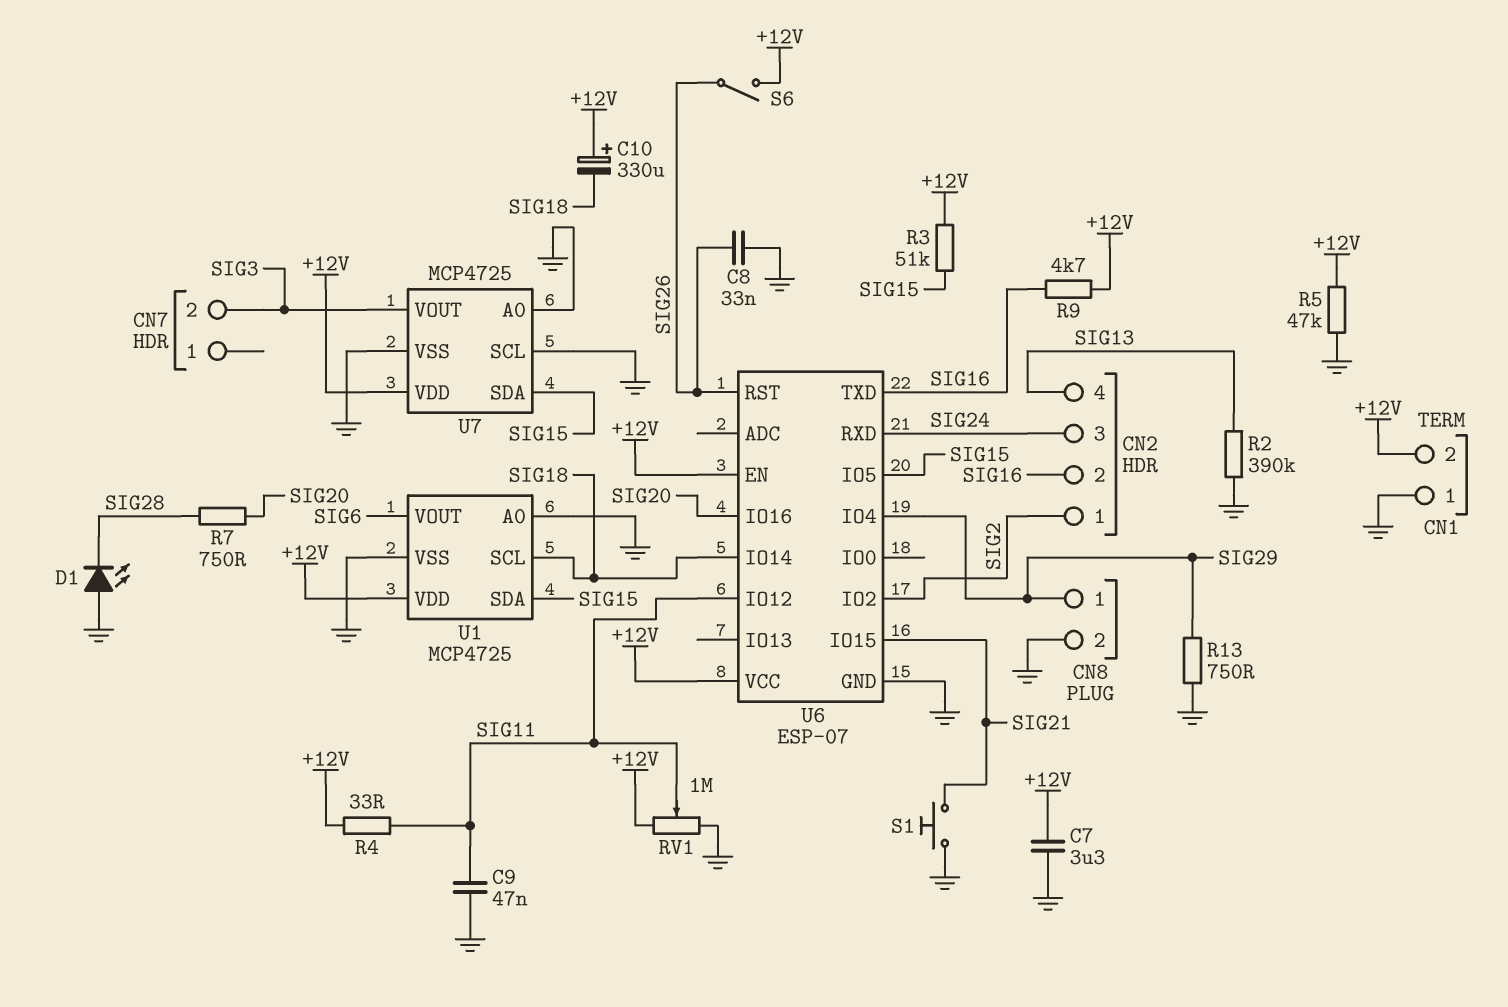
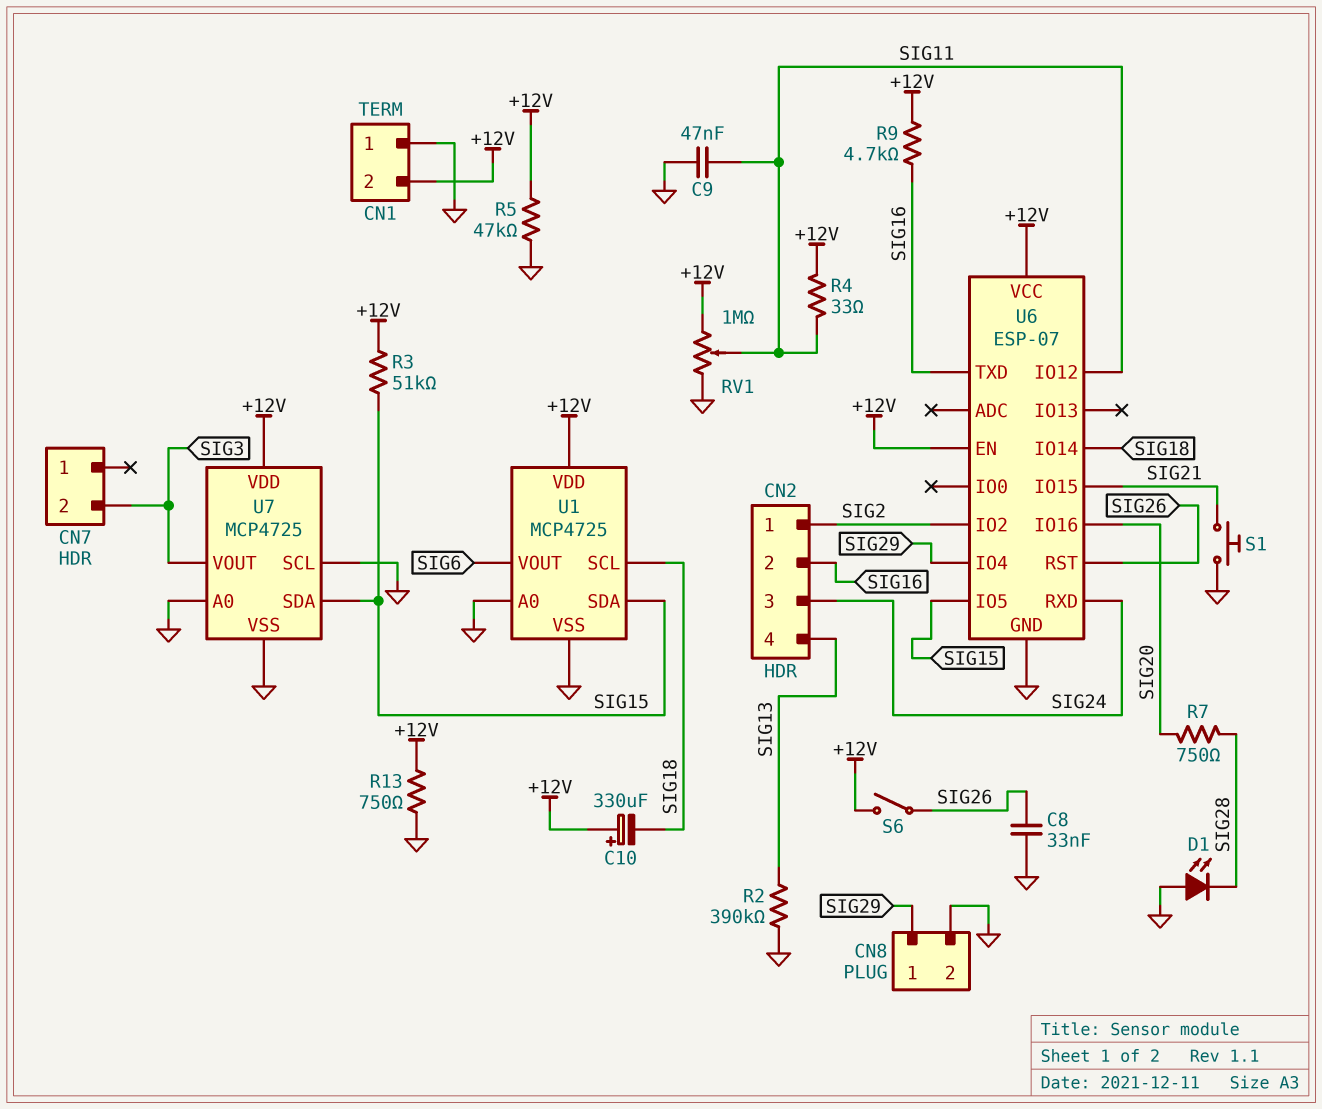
C7: 3.3uF (+12V, GND) -> none
R13: 750 (GND, SIG29) -> 750 (+12V, GND)

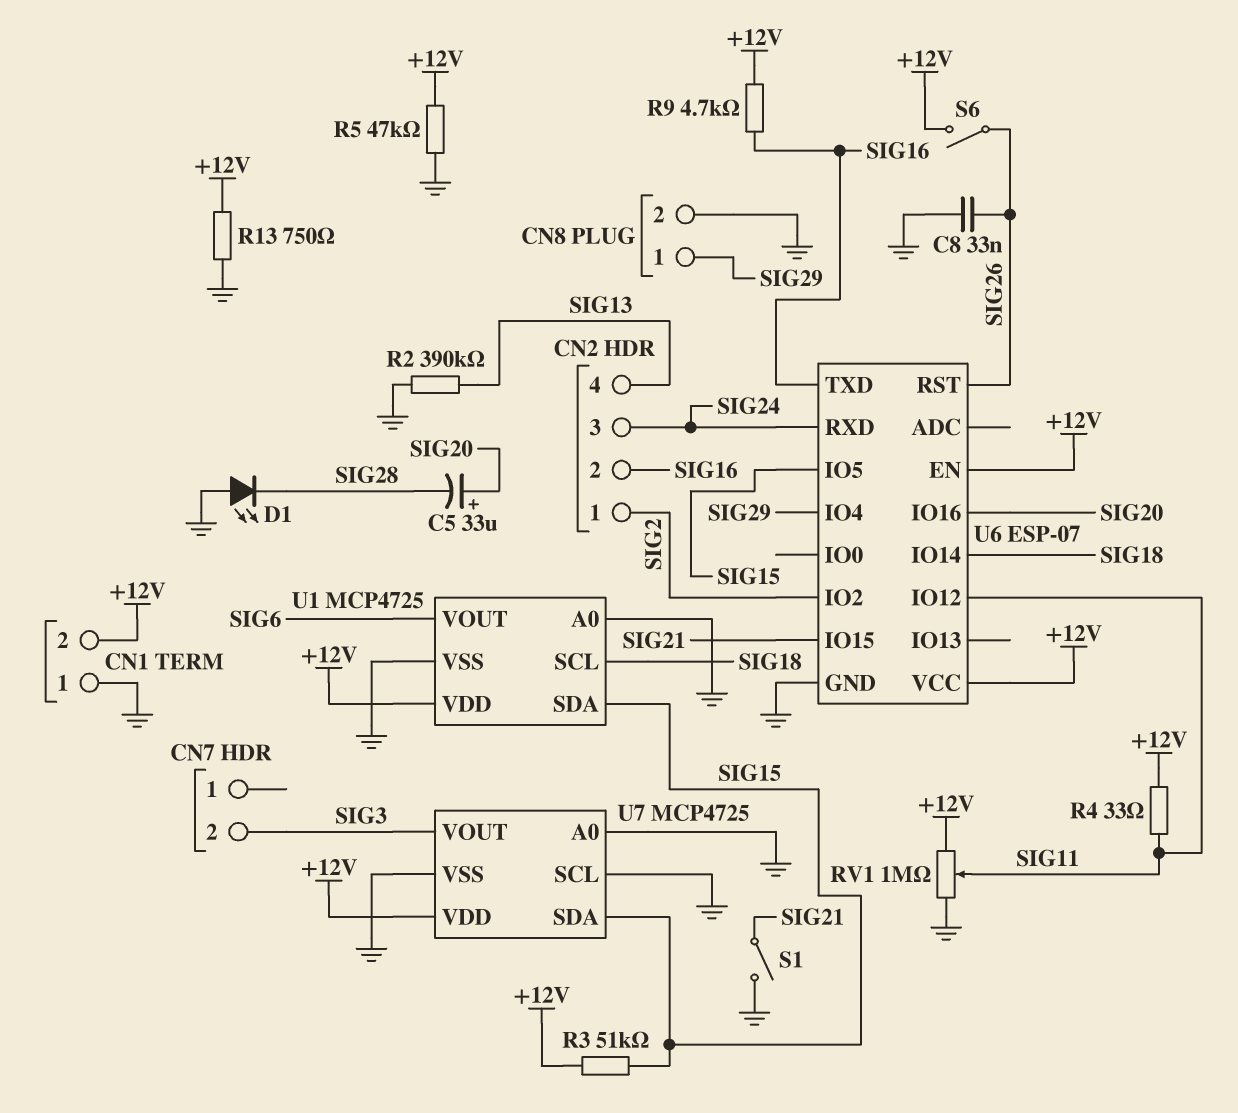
C5: none -> 33uF (plus SIG20, minus SIG28)
C9: 47nF (GND, SIG11) -> none
C10: 330uF (plus +12V, minus SIG18) -> none
R7: 750 (SIG20, SIG28) -> none
S1: button (GND, SIG21) -> switch (GND, SIG21)

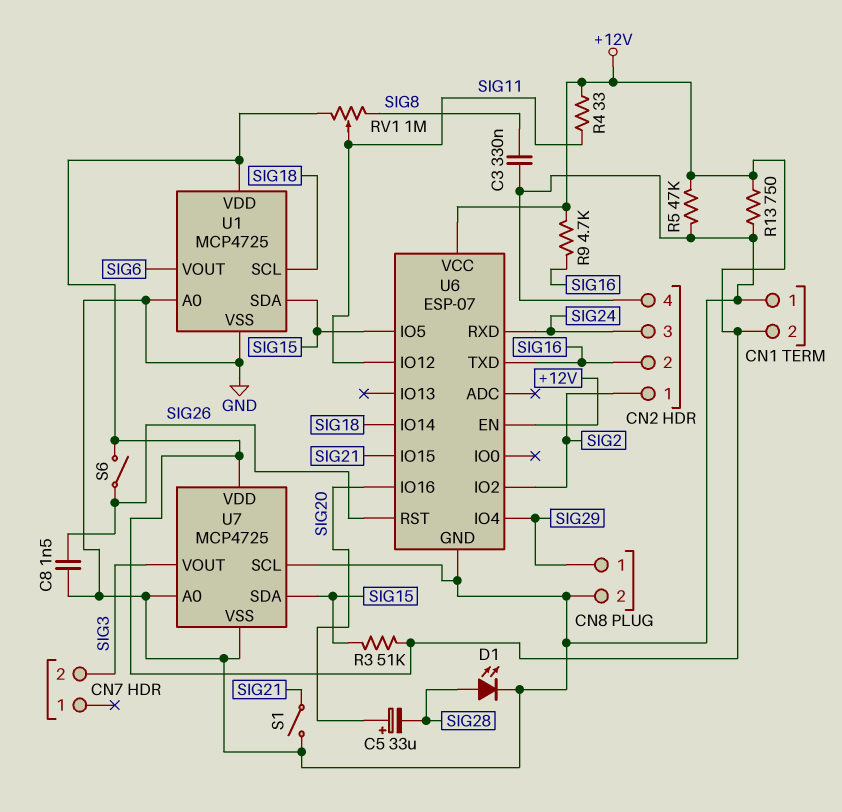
C3: none -> 330nF (GND, SIG8)
C8: 33nF (GND, SIG26) -> 1.5nF (GND, SIG26)
CN2 pin 4: SIG13 -> GND
D1: LED (A GND, K SIG28) -> LED (A SIG28, K GND)
R2: 390k (GND, SIG13) -> none
RV1: 1M (+12V, GND, wiper SIG11) -> 1M (+12V, SIG8, wiper SIG11)

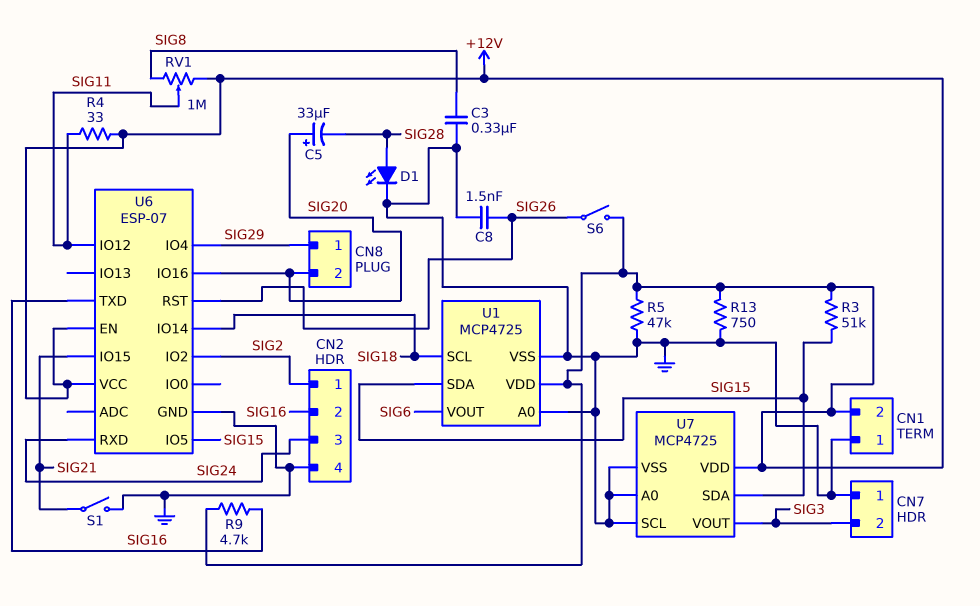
CN7 pin 1: none -> GND
CN8 pin 2: GND -> SIG20

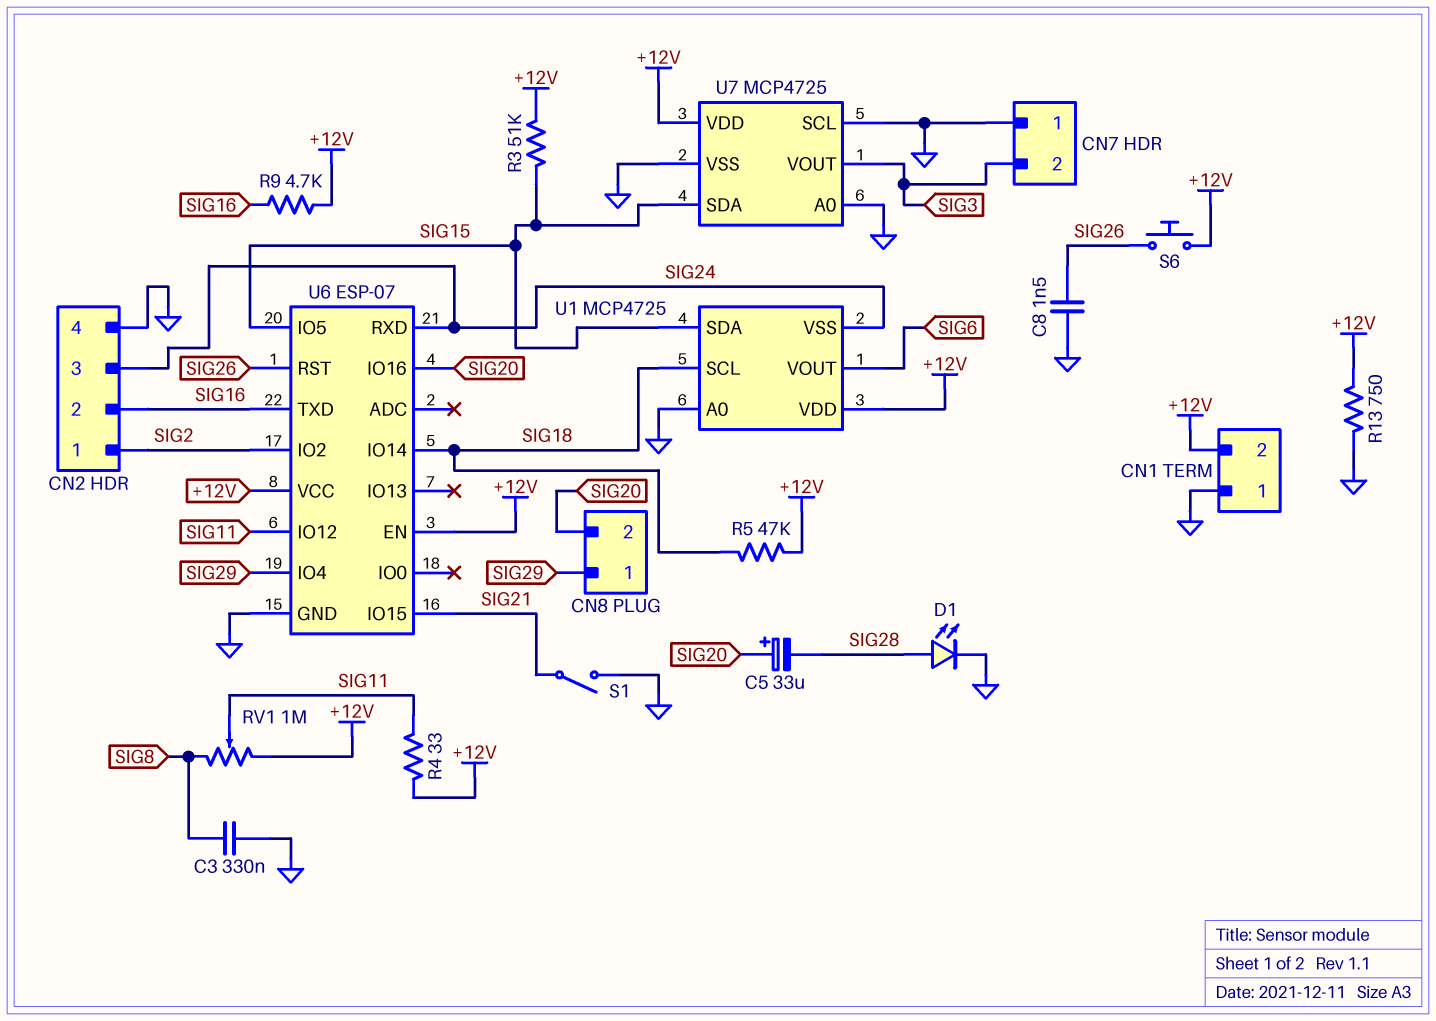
R5: 47k (+12V, GND) -> 47k (+12V, SIG18)
S6: switch (+12V, SIG26) -> button (+12V, SIG26)
U1 pin VSS: GND -> SIG24

